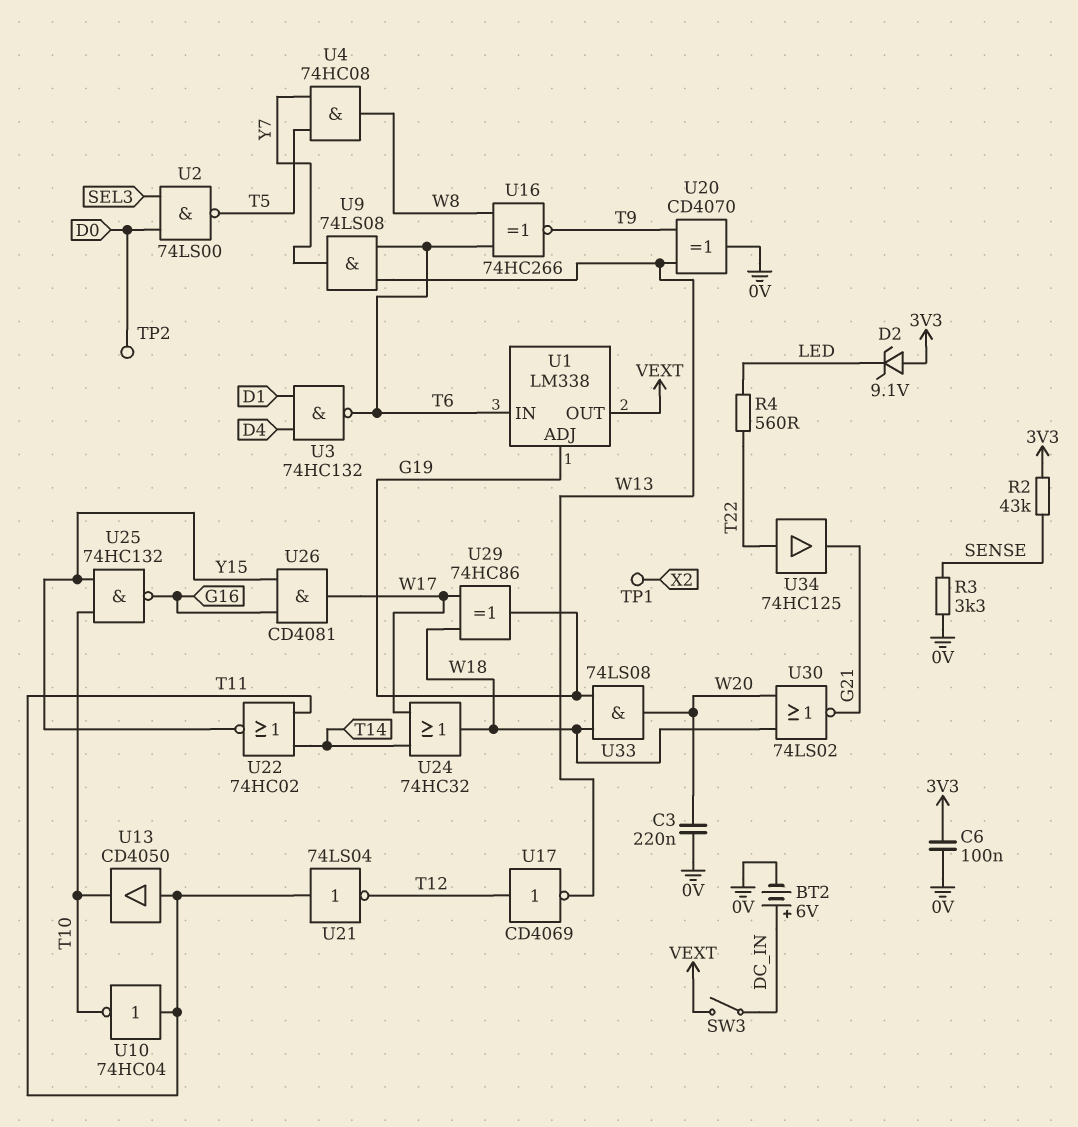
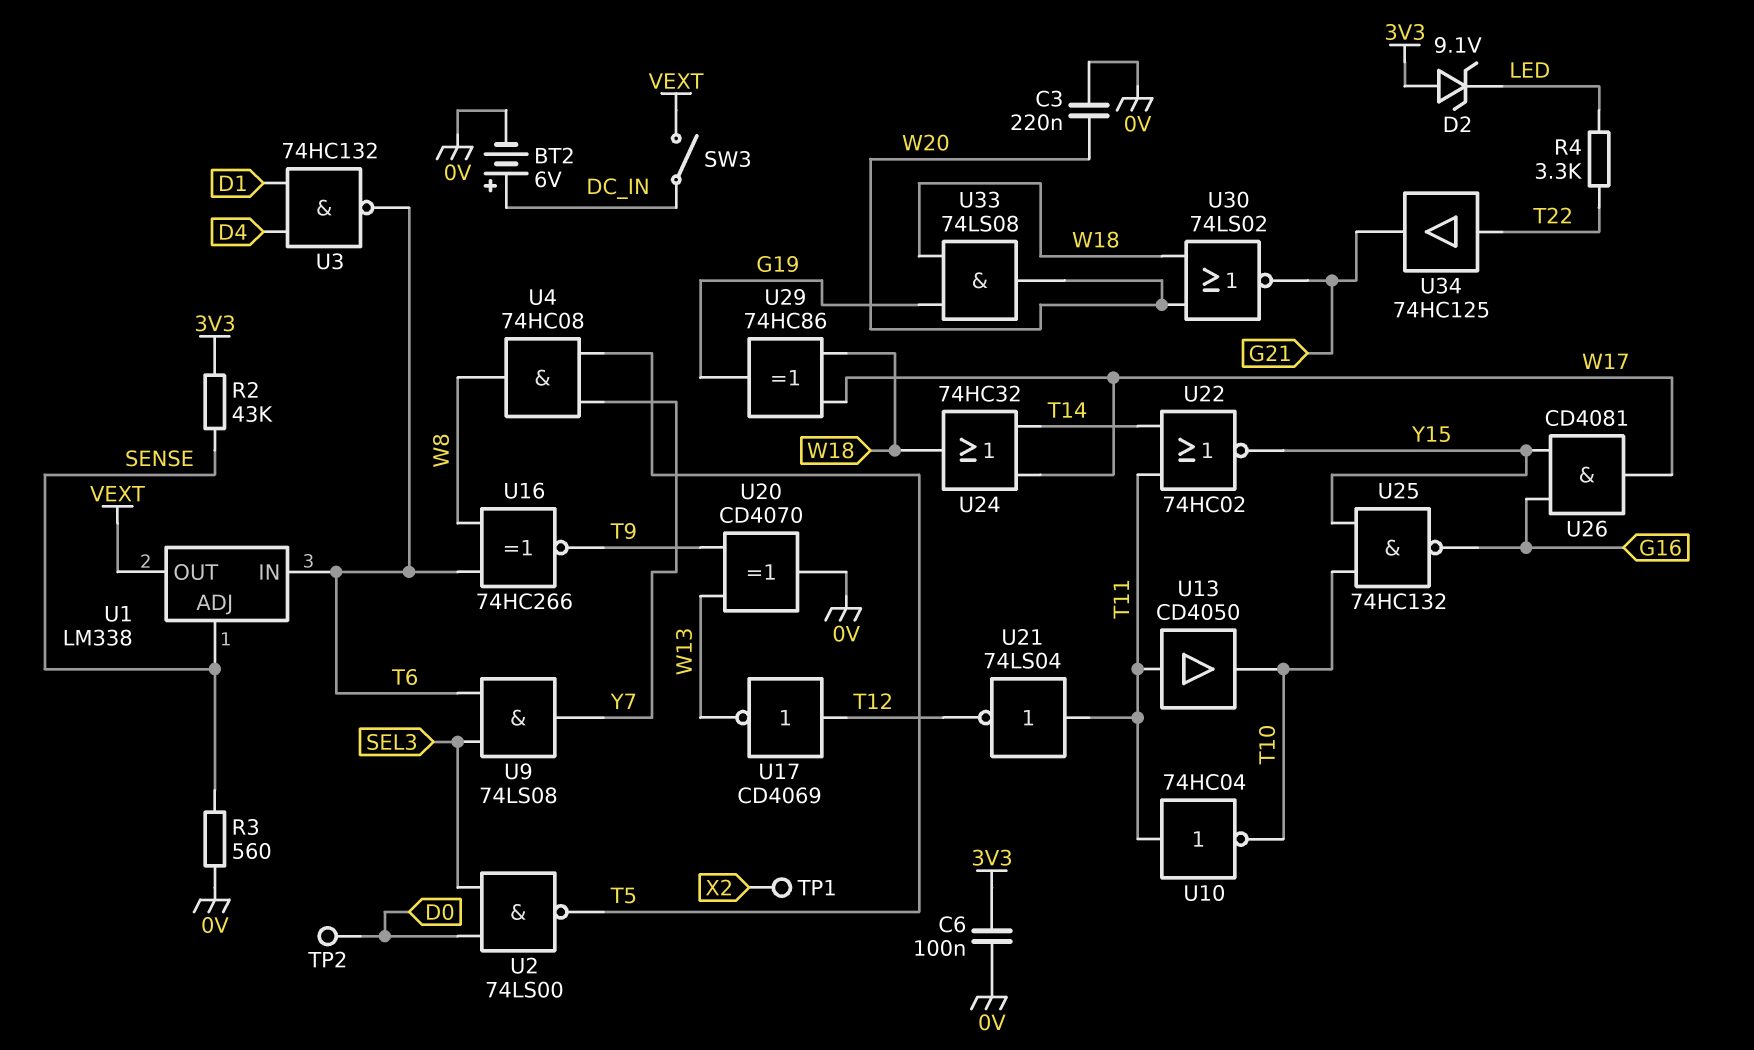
R3: 3.3k (0V, SENSE) -> 560 (0V, SENSE)
R4: 560 (LED, T22) -> 3.3k (LED, T22)
U1 pin ADJ: G19 -> SENSE
U9: AND 74LS08 (in T6, in W13, out Y7) -> AND 74LS08 (in SEL3, in T6, out Y7)

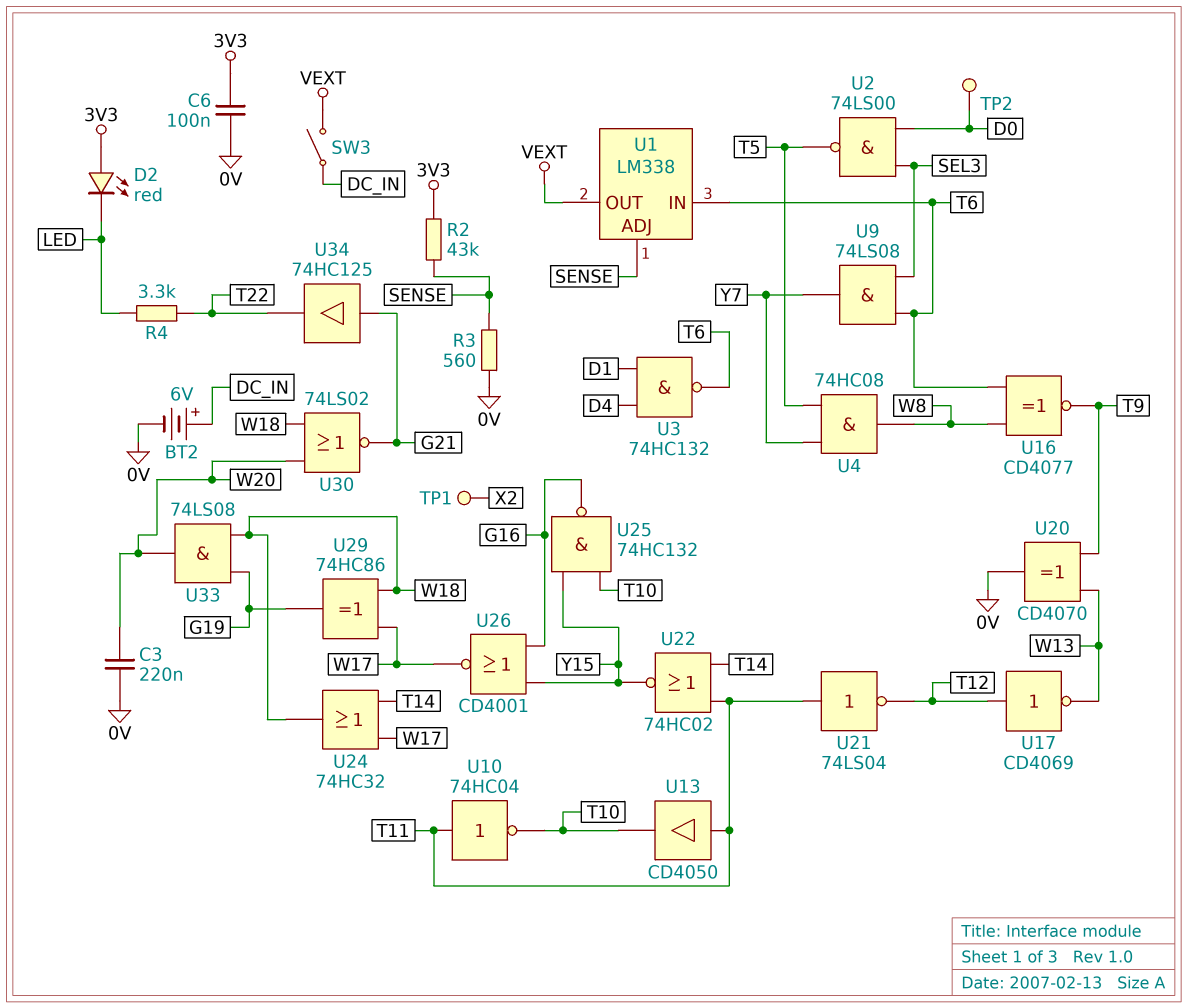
D2: zener 9.1V (A 3V3, K LED) -> LED red (A 3V3, K LED)
U16: XNOR 74HC266 (in T6, in W8, out T9) -> XNOR CD4077 (in T6, in W8, out T9)
U26: AND CD4081 (in G16, in Y15, out W17) -> NOR CD4001 (in G16, in Y15, out W17)
U34: buffer 74HC125 (in T22, out G21) -> buffer 74HC125 (in G21, out T22)

